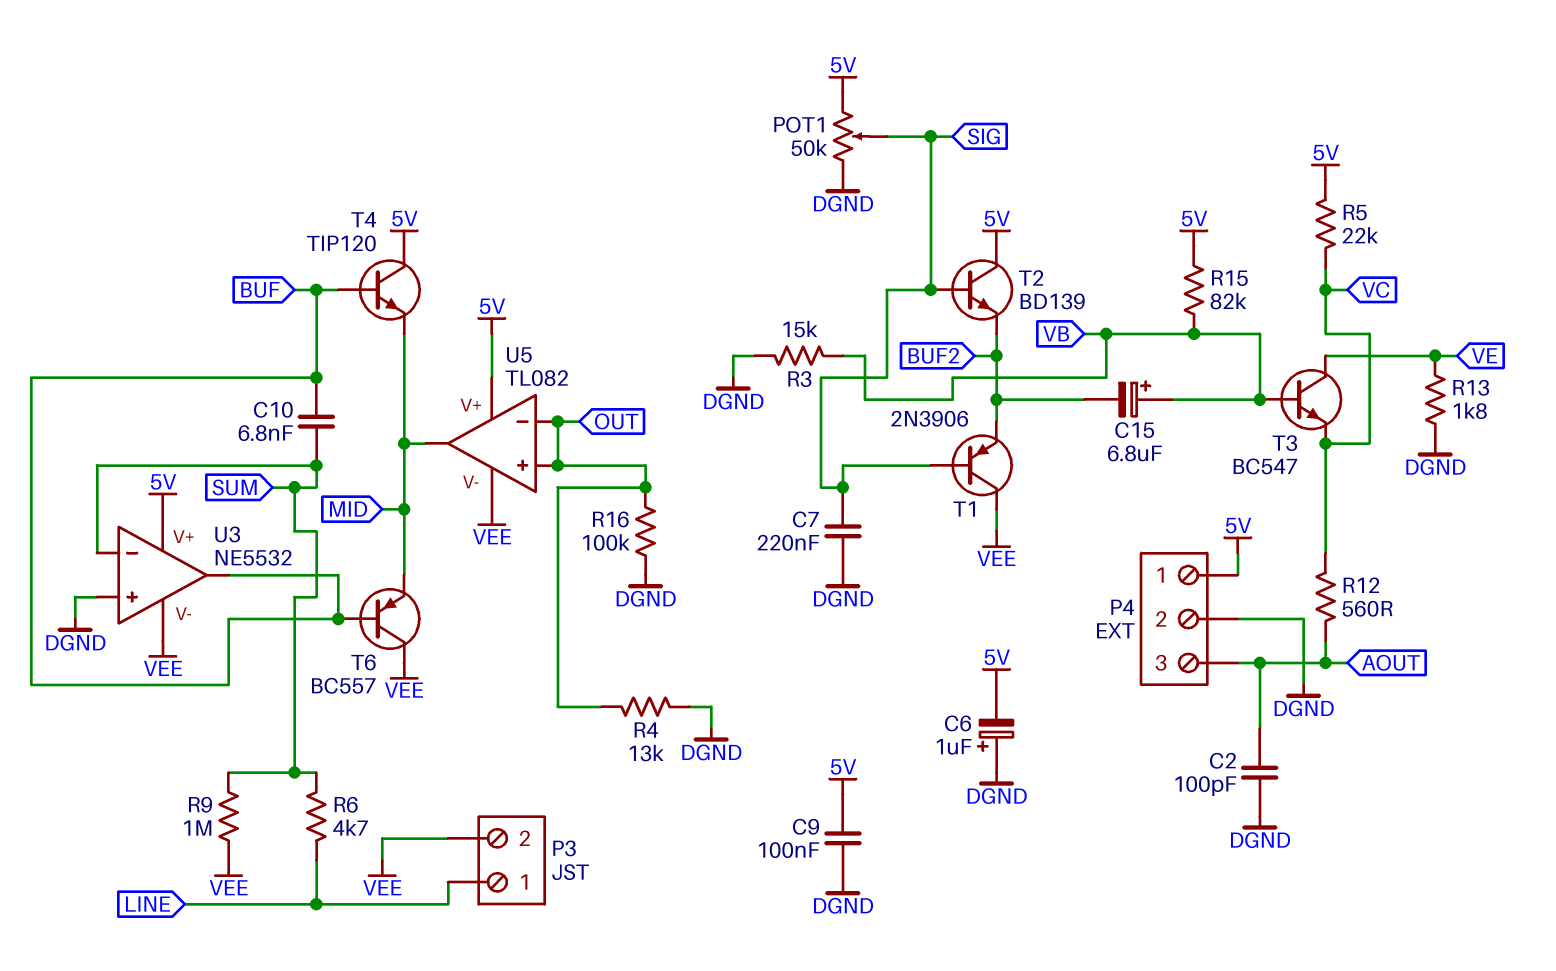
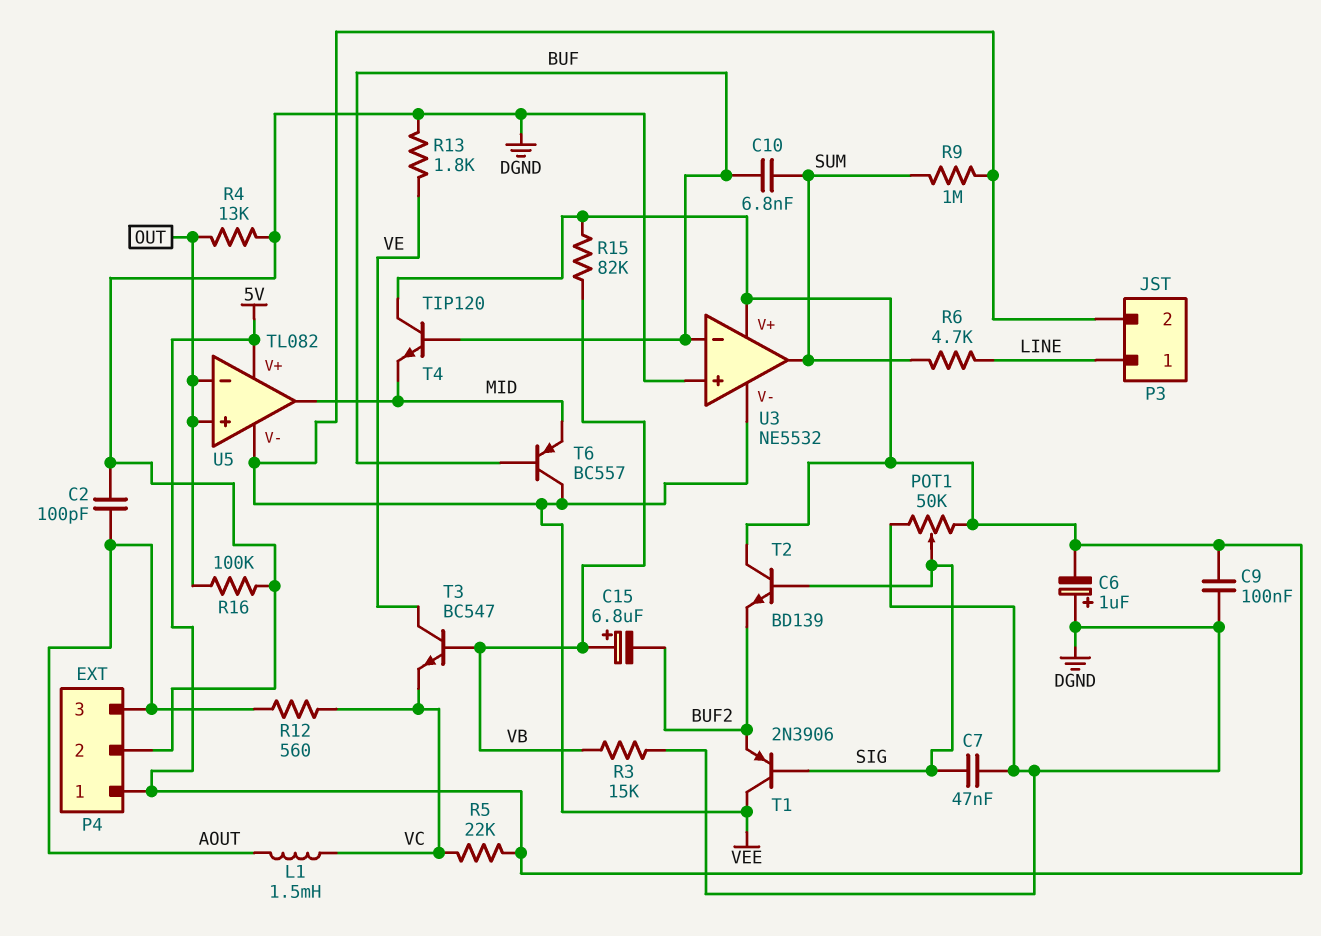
C7: 220nF (DGND, SIG) -> 47nF (DGND, SIG)
L1: none -> 1.5mH (AOUT, VC)
U3 pin in-: SUM -> BUF
U3 pin out: BUF -> SUM

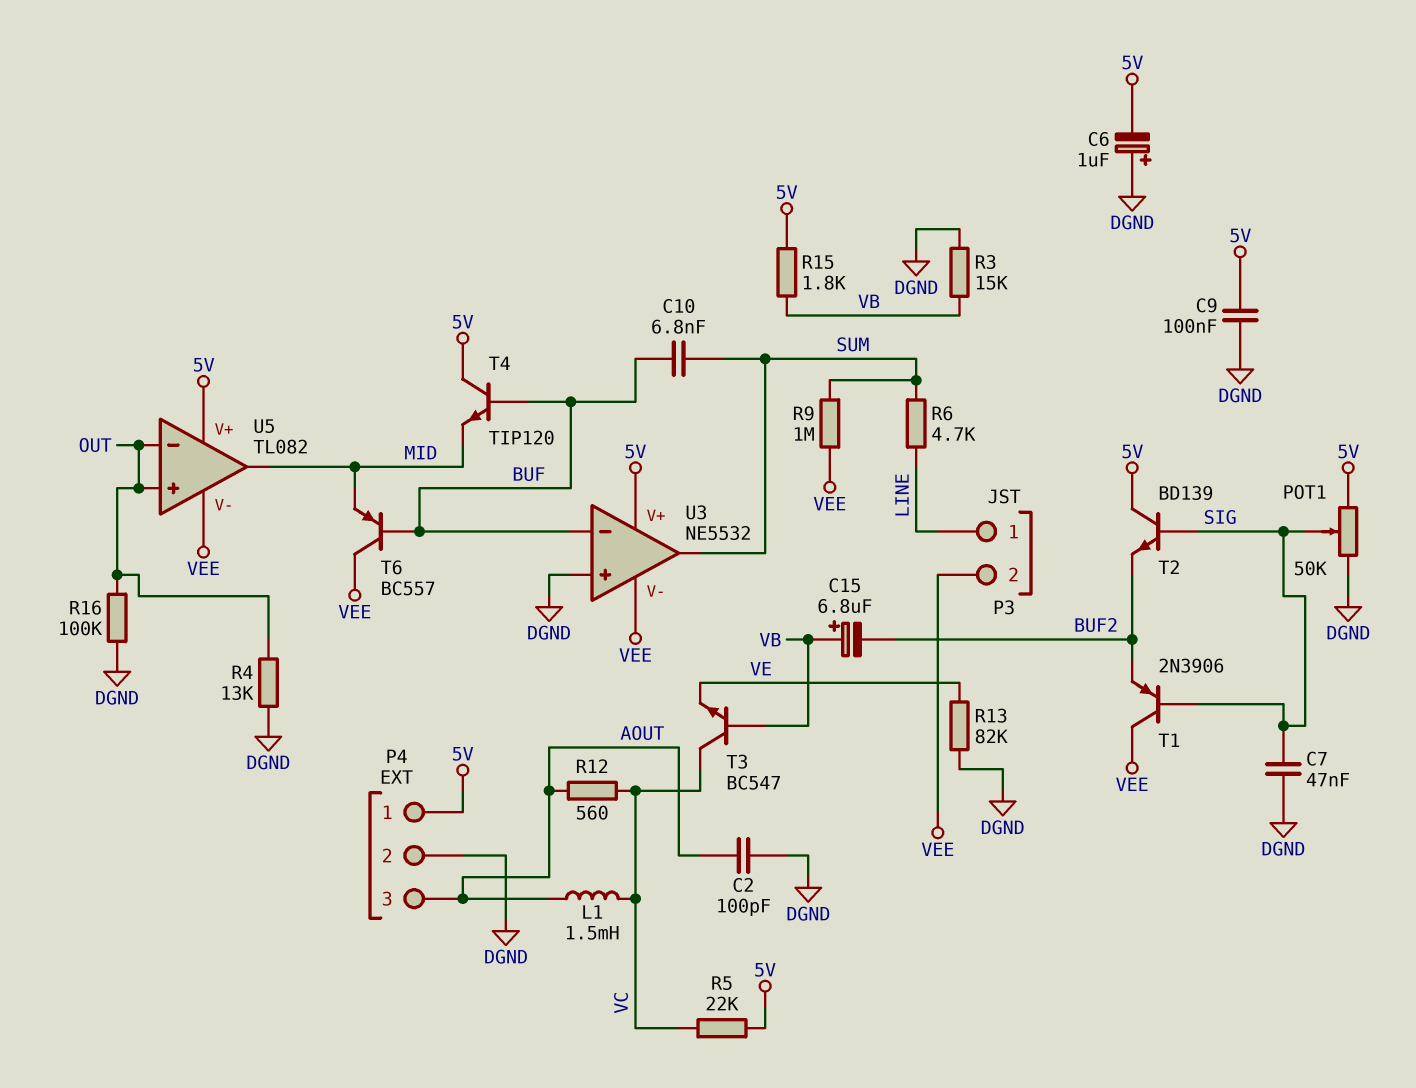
R13: 1.8k (DGND, VE) -> 82k (DGND, VE)
R15: 82k (5V, VB) -> 1.8k (5V, VB)
T3: NPN BC547 (B VB, C VE, E VC) -> NPN BC547 (B VB, C VC, E VE)

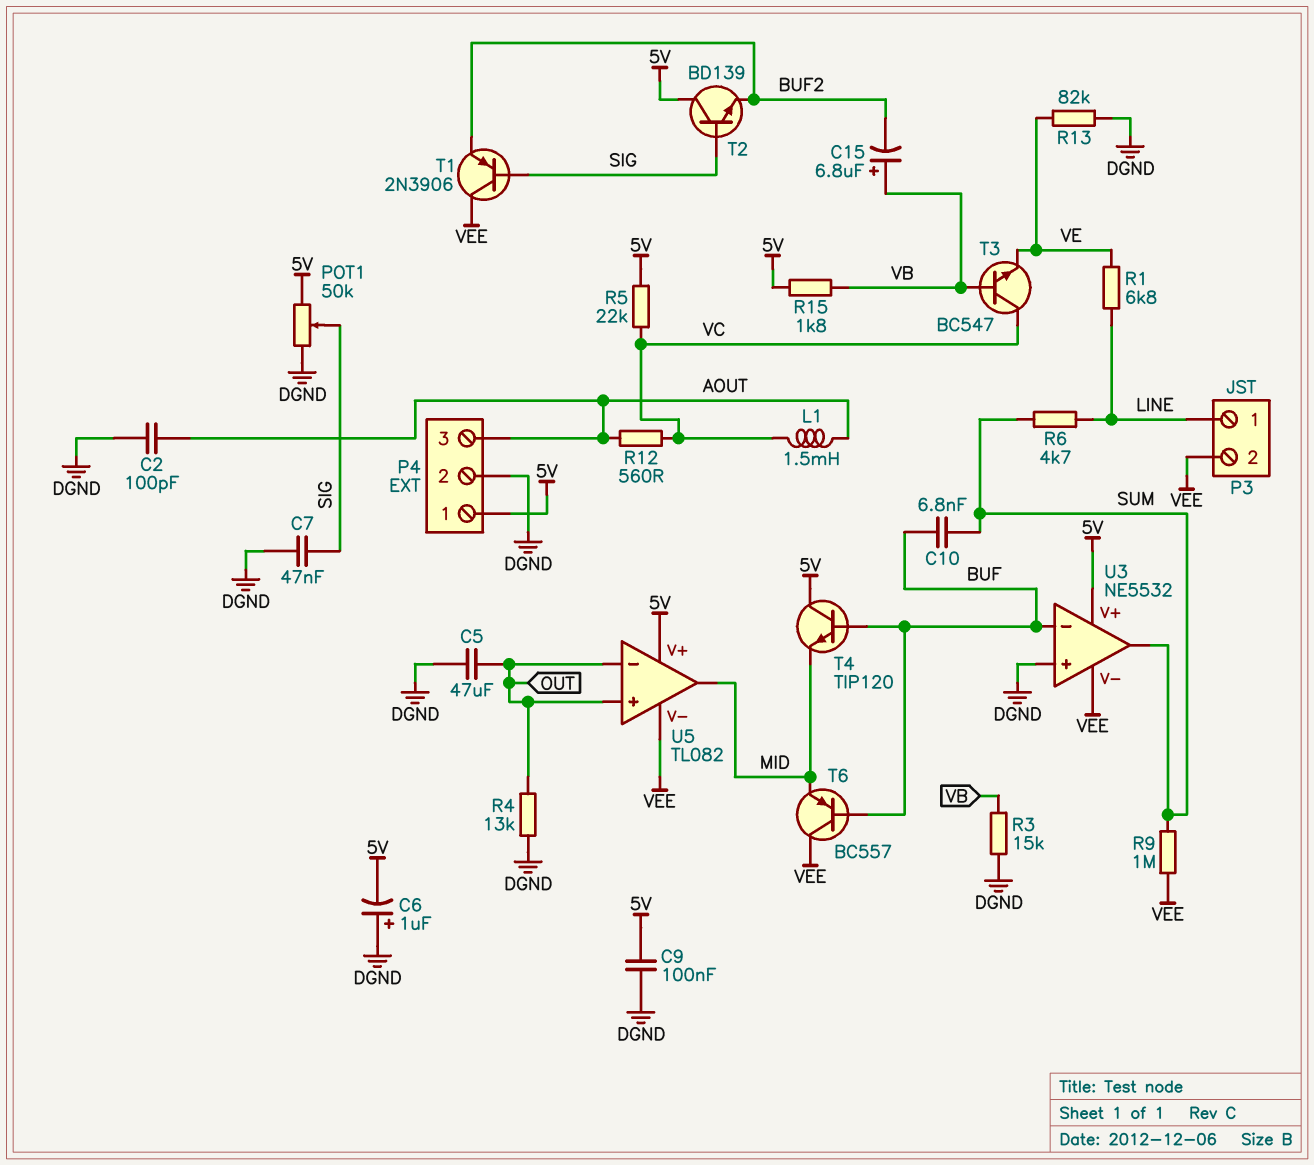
C5: none -> 47uF (DGND, OUT)
R1: none -> 6.8k (LINE, VE)
R16: 100k (DGND, OUT) -> none

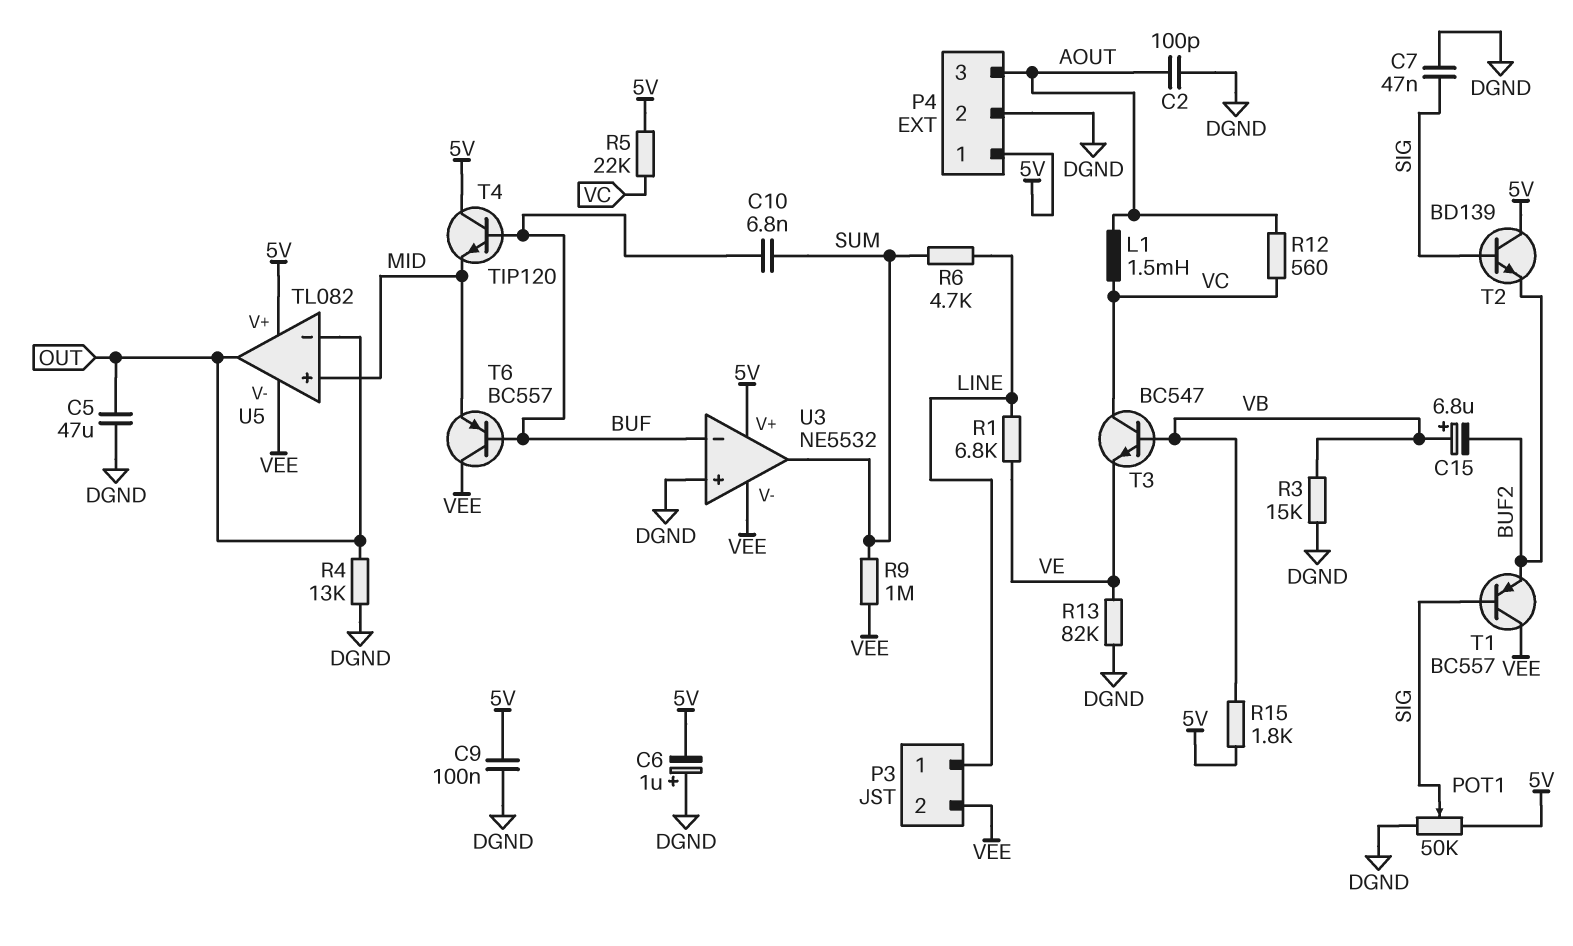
T1: PNP 2N3906 (B SIG, C VEE, E BUF2) -> PNP BC557 (B SIG, C VEE, E BUF2)
U5 pin in+: OUT -> MID
U5 pin out: MID -> OUT

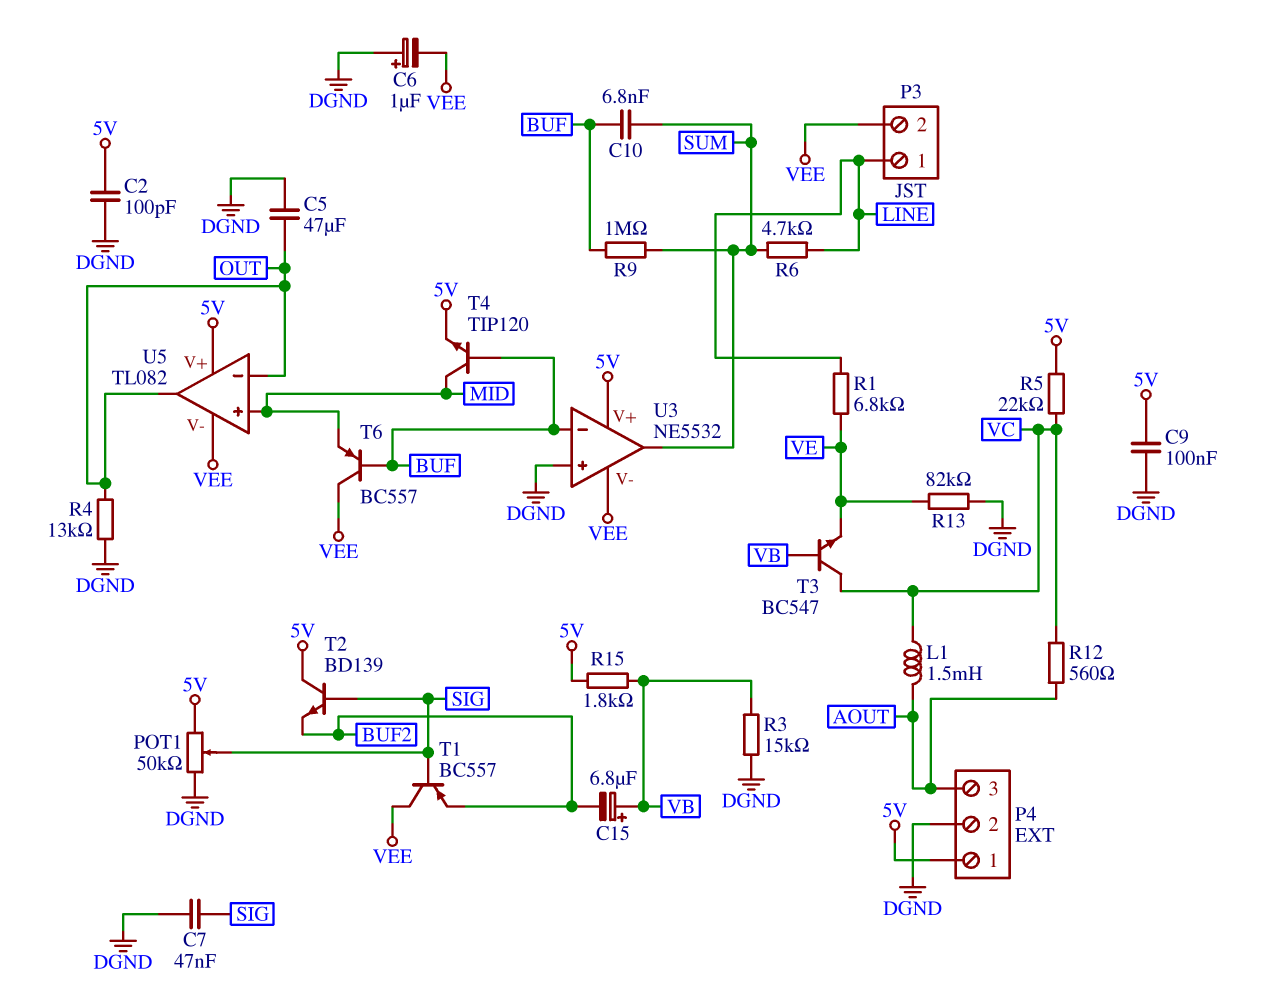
C2: 100pF (AOUT, DGND) -> 100pF (5V, DGND)
C6: 1uF (plus DGND, minus 5V) -> 1uF (plus DGND, minus VEE)
R9: 1M (SUM, VEE) -> 1M (BUF, SUM)
T4: NPN TIP120 (B BUF, C 5V, E MID) -> NPN TIP120 (B BUF, C MID, E 5V)

